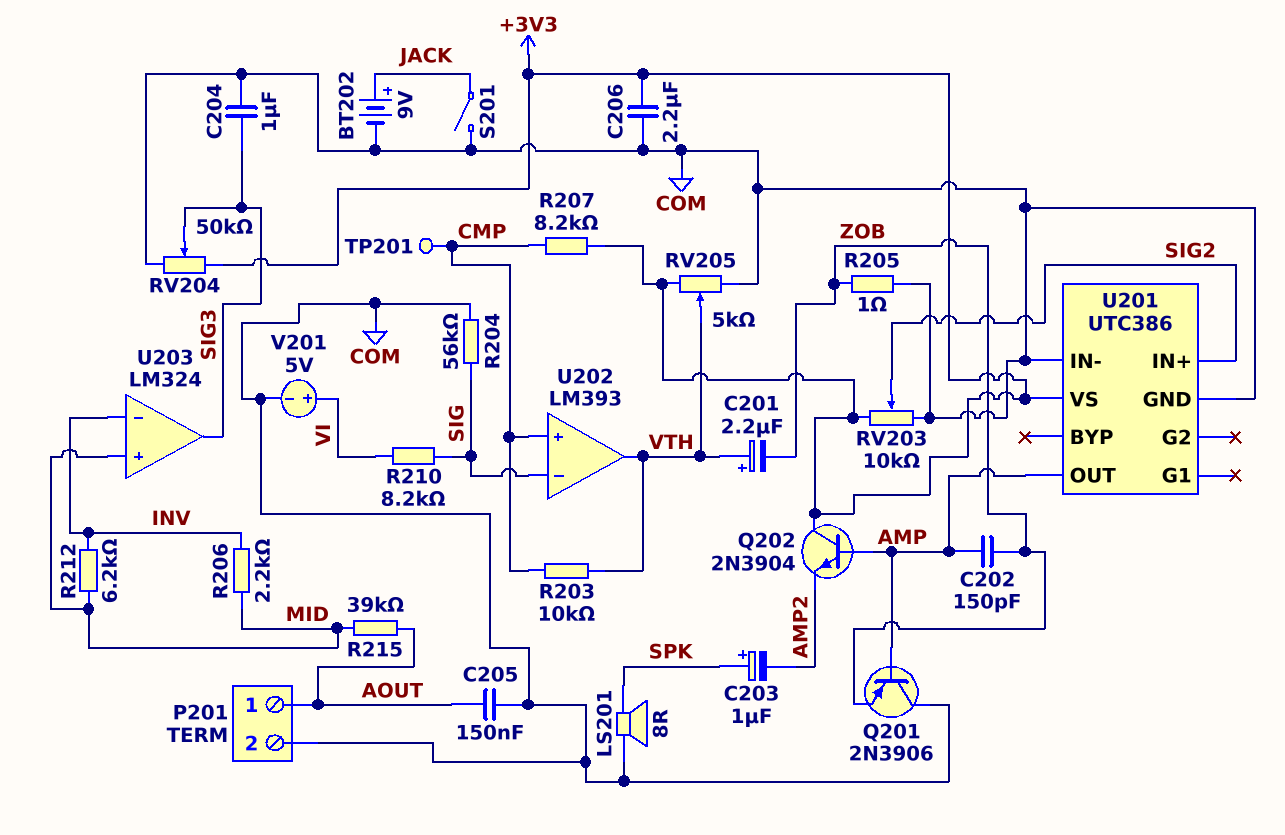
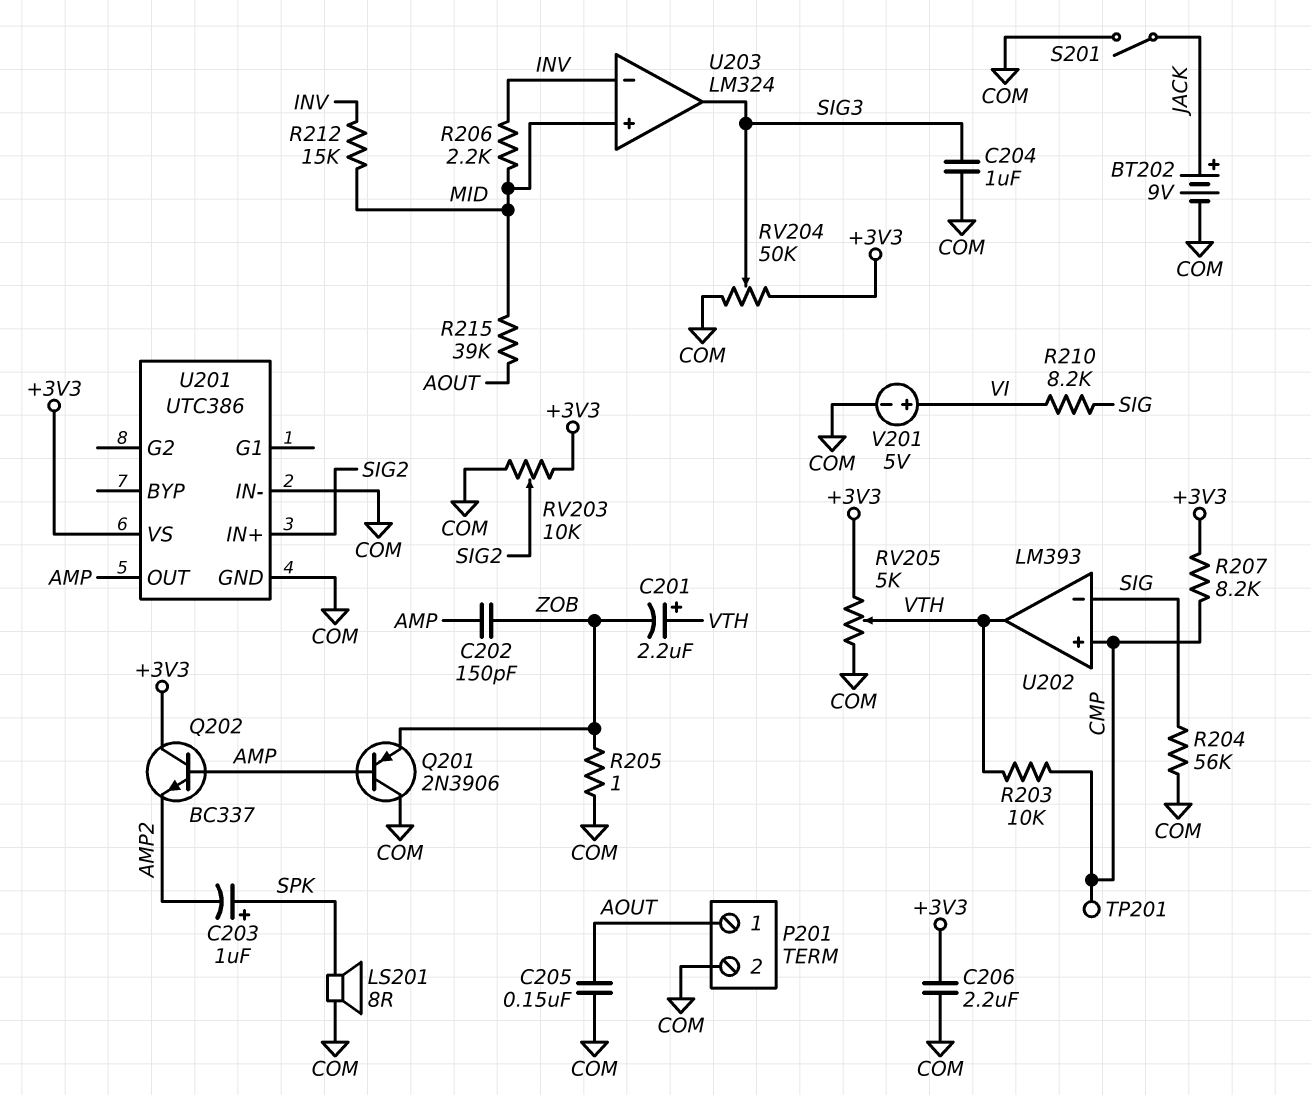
Q202: NPN 2N3904 (B AMP, C +3V3, E AMP2) -> NPN BC337 (B AMP, C +3V3, E AMP2)
R212: 6.2k (INV, MID) -> 15k (INV, MID)

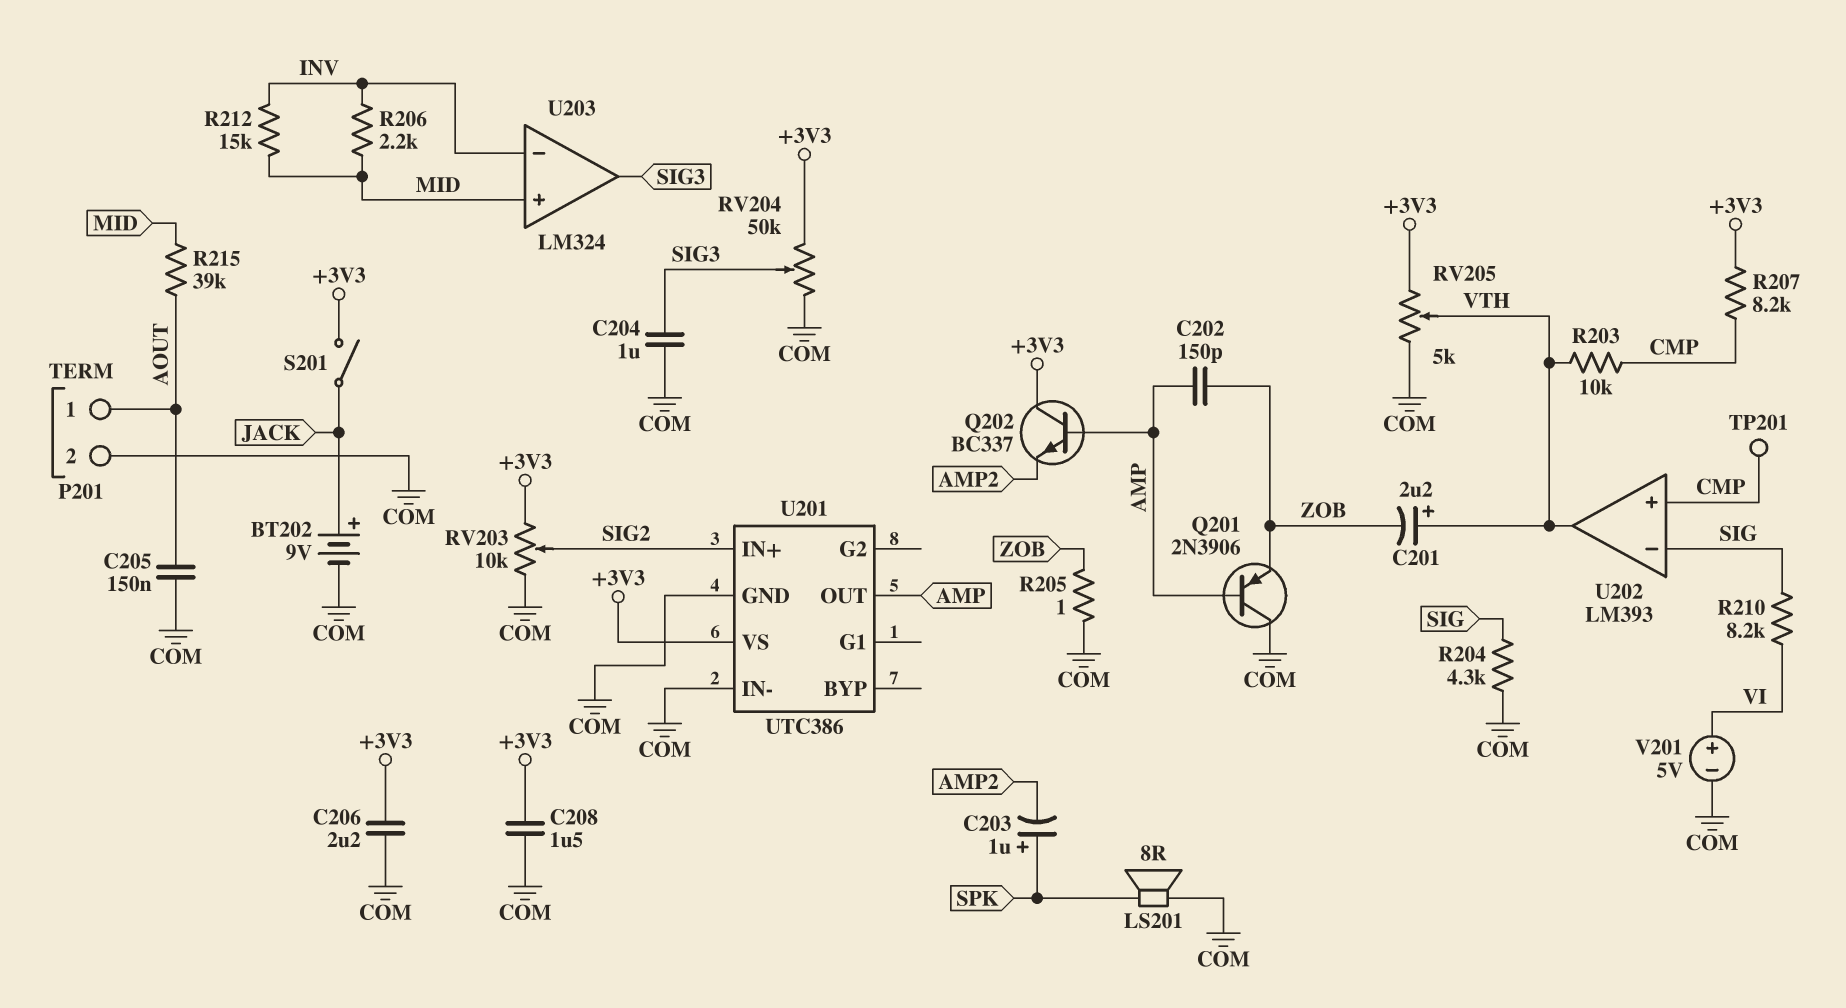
C208: none -> 1.5uF (+3V3, COM)
R204: 56k (COM, SIG) -> 4.3k (COM, SIG)
S201: switch (COM, JACK) -> switch (+3V3, JACK)

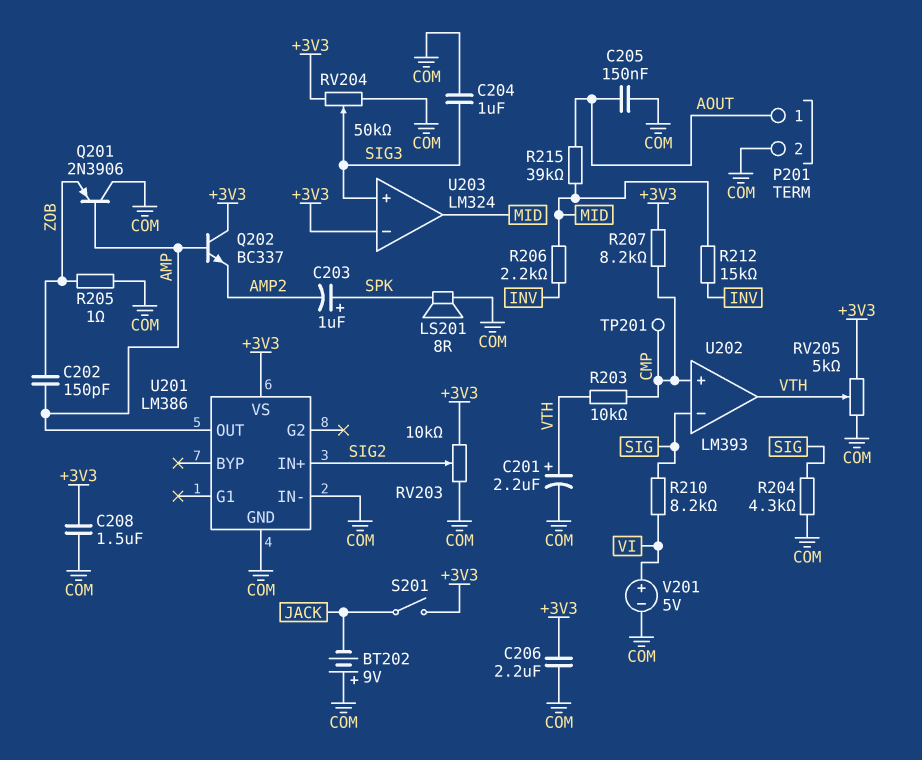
BT202: 9V (plus JACK, minus COM) -> 9V (plus COM, minus JACK)
C201: 2.2uF (plus VTH, minus ZOB) -> 2.2uF (plus VTH, minus COM)
U201: UTC386 -> LM386
U203 pin in+: MID -> SIG3
U203 pin in-: INV -> +3V3
U203 pin out: SIG3 -> MID

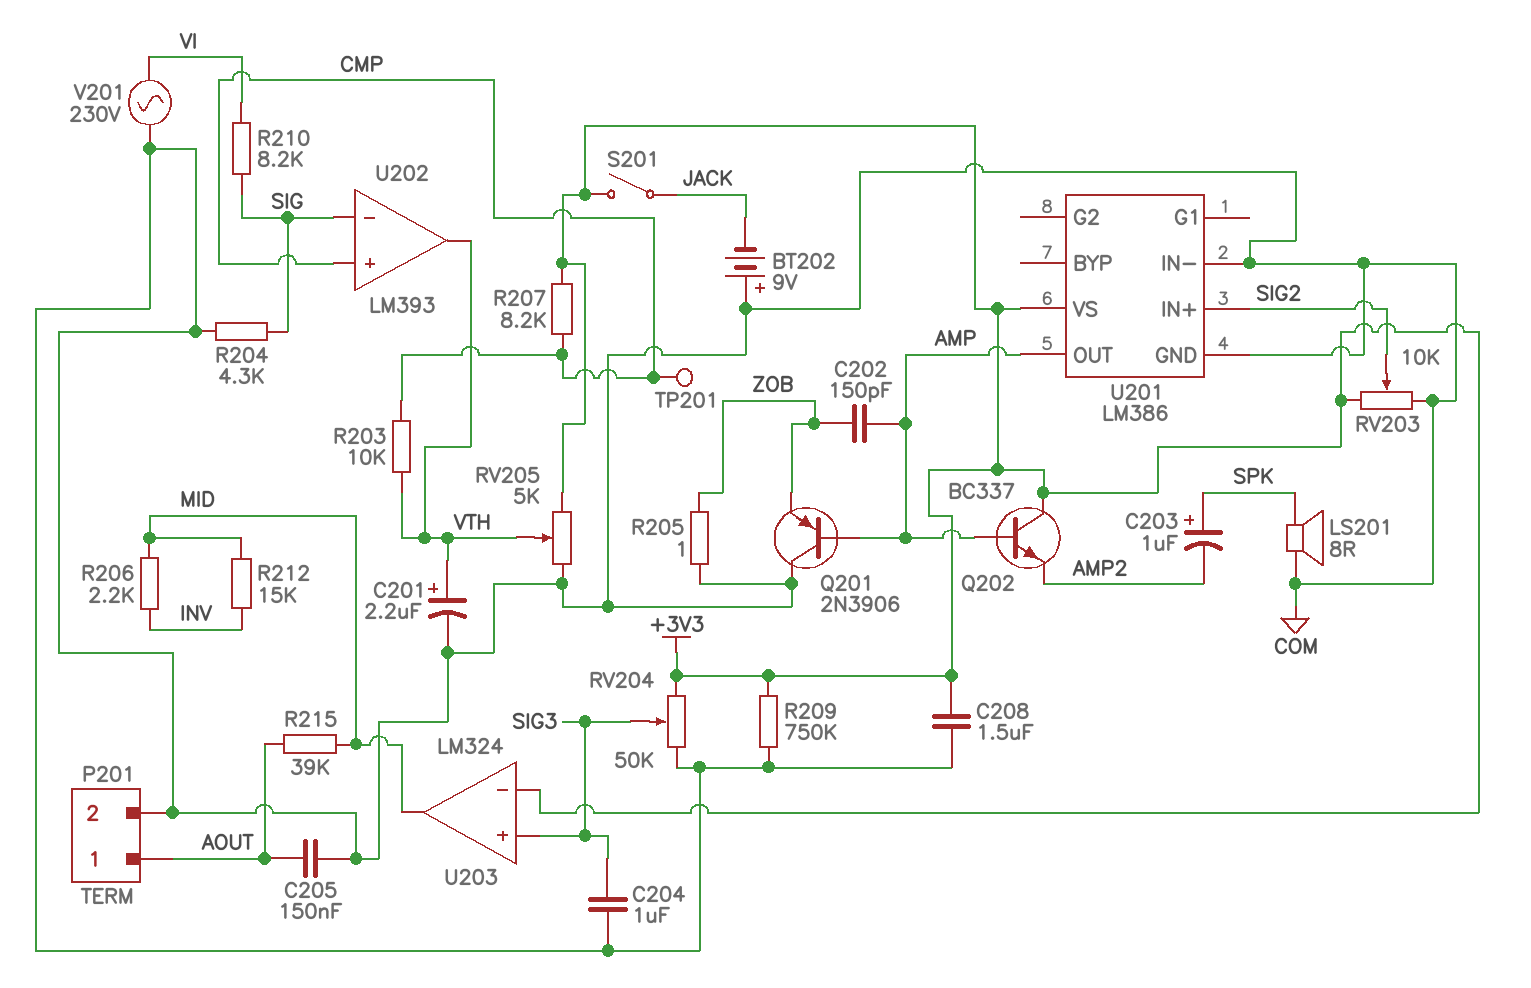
C206: 2.2uF (+3V3, COM) -> none
R209: none -> 750k (+3V3, COM)
V201: 5V (plus VI, minus COM) -> AC 230V (COM, VI)

